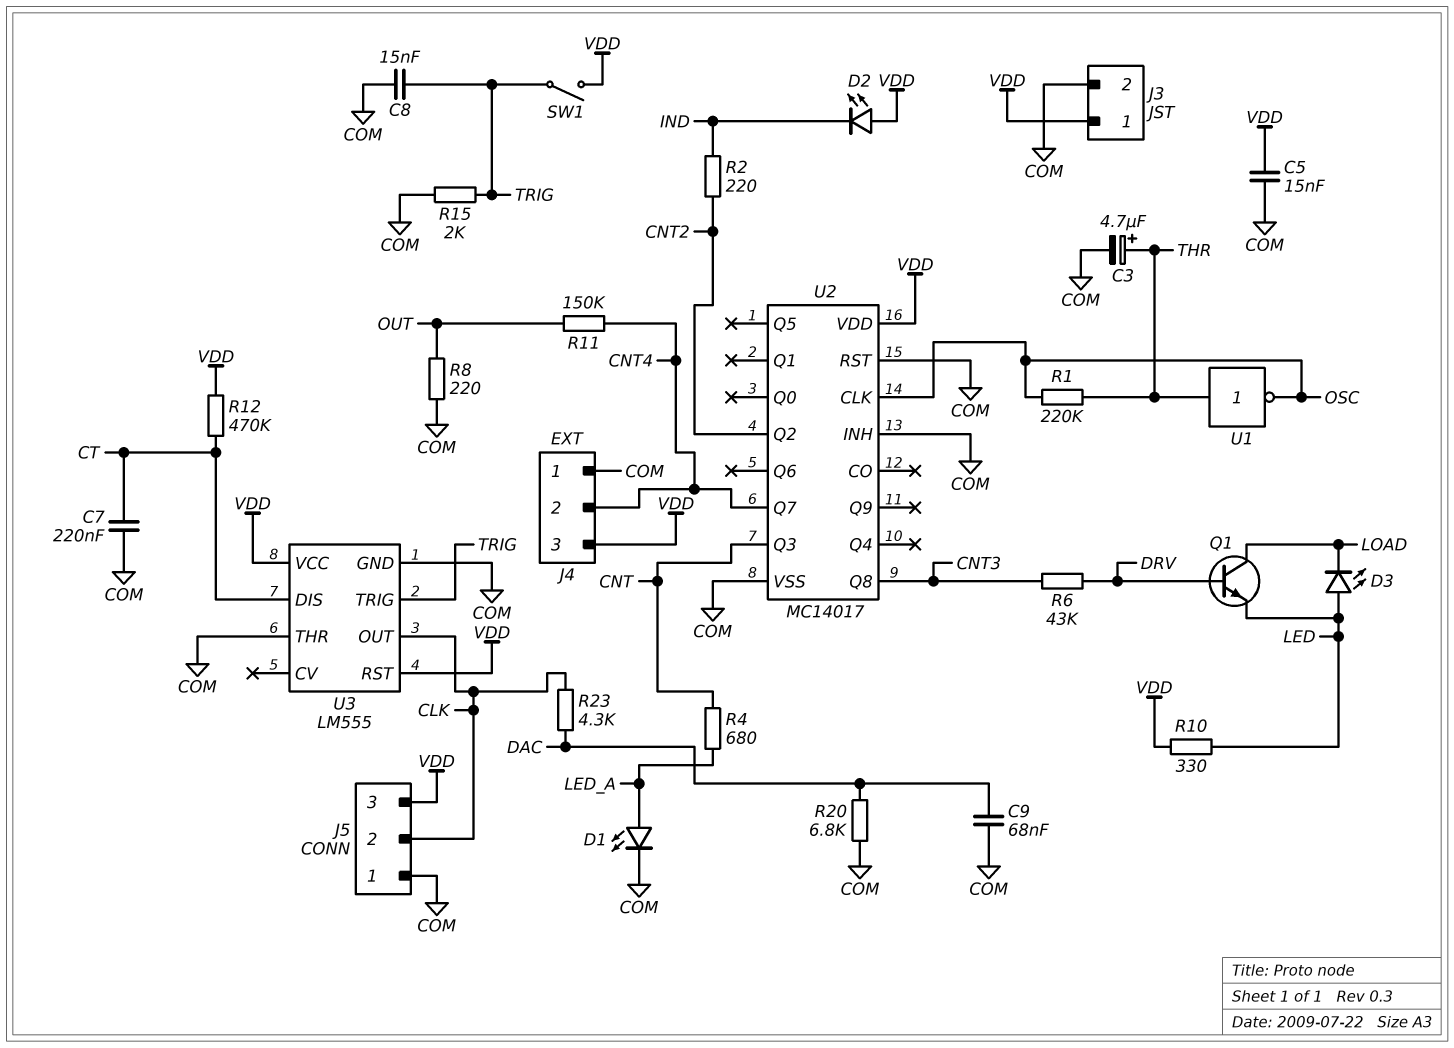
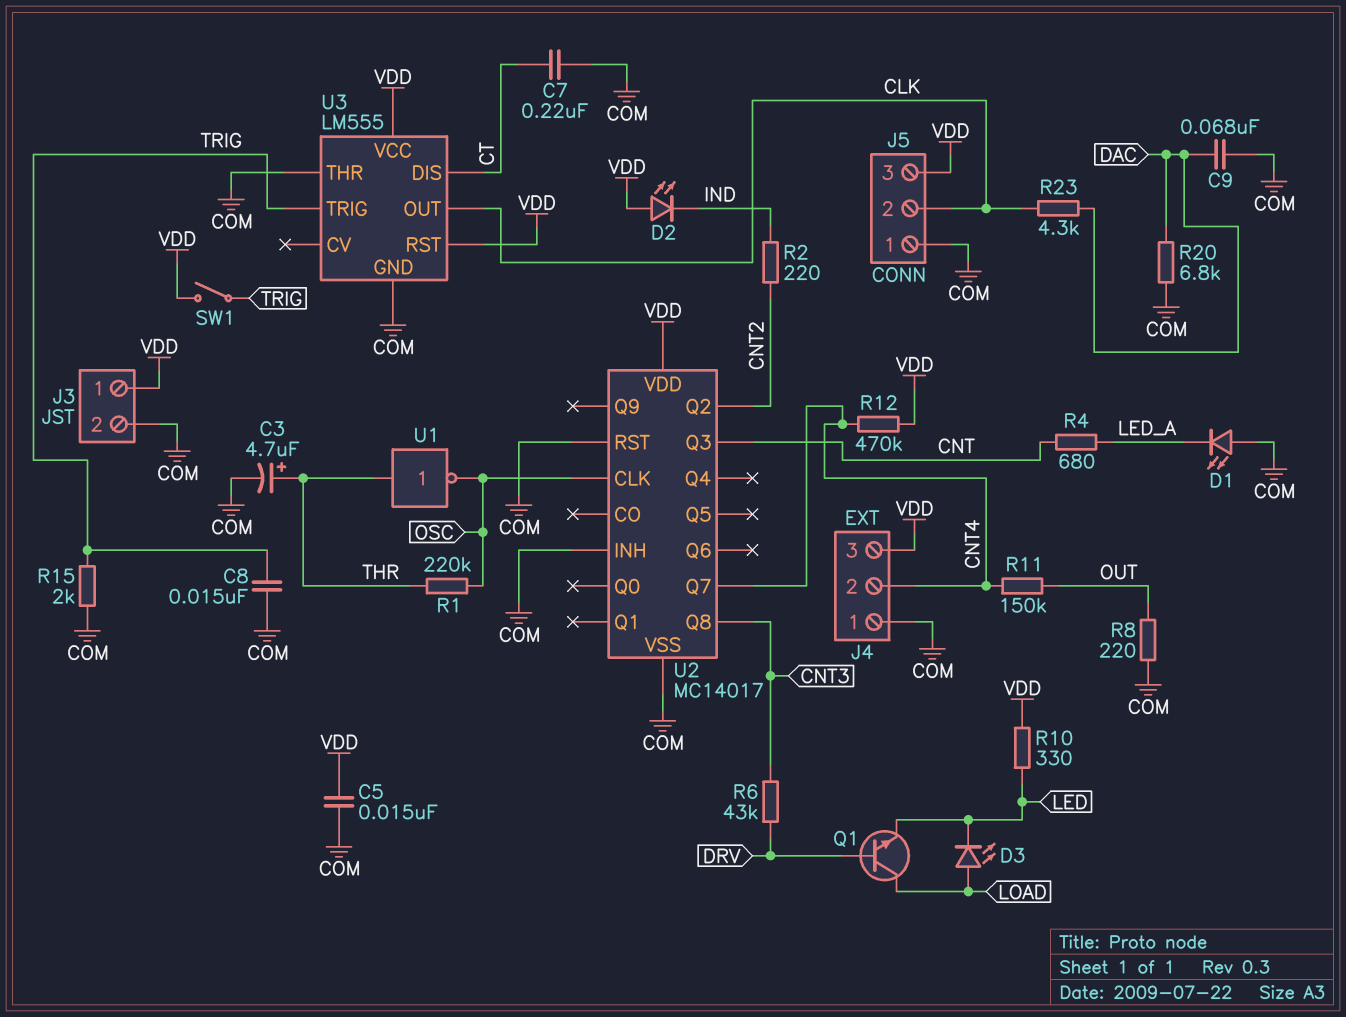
D1: LED (A LED_A, K COM) -> LED (A COM, K LED_A)
D3: LED (A LED, K LOAD) -> LED (A LOAD, K LED)
R12: 470k (CT, VDD) -> 470k (CNT4, VDD)

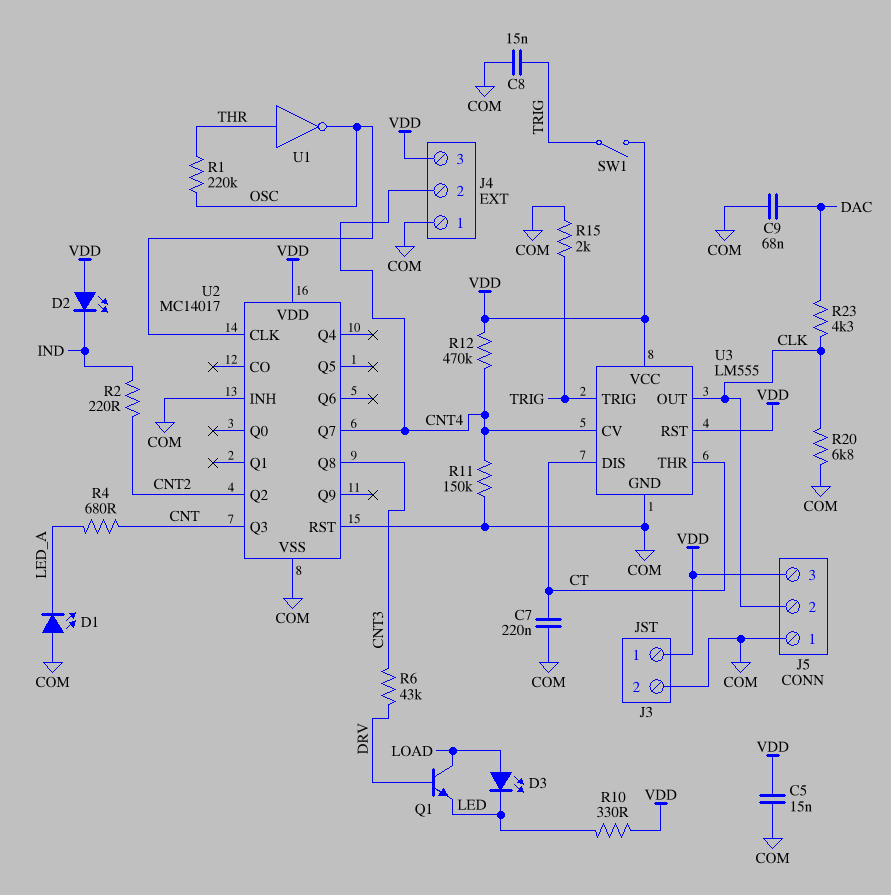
C3: 4.7uF (plus THR, minus COM) -> none
R8: 220 (COM, OUT) -> none
R11: 150k (CNT4, OUT) -> 150k (CNT4, COM)
R20: 6.8k (COM, DAC) -> 6.8k (CLK, COM)
U3 pin CV: none -> CNT4
U3 pin THR: COM -> CT

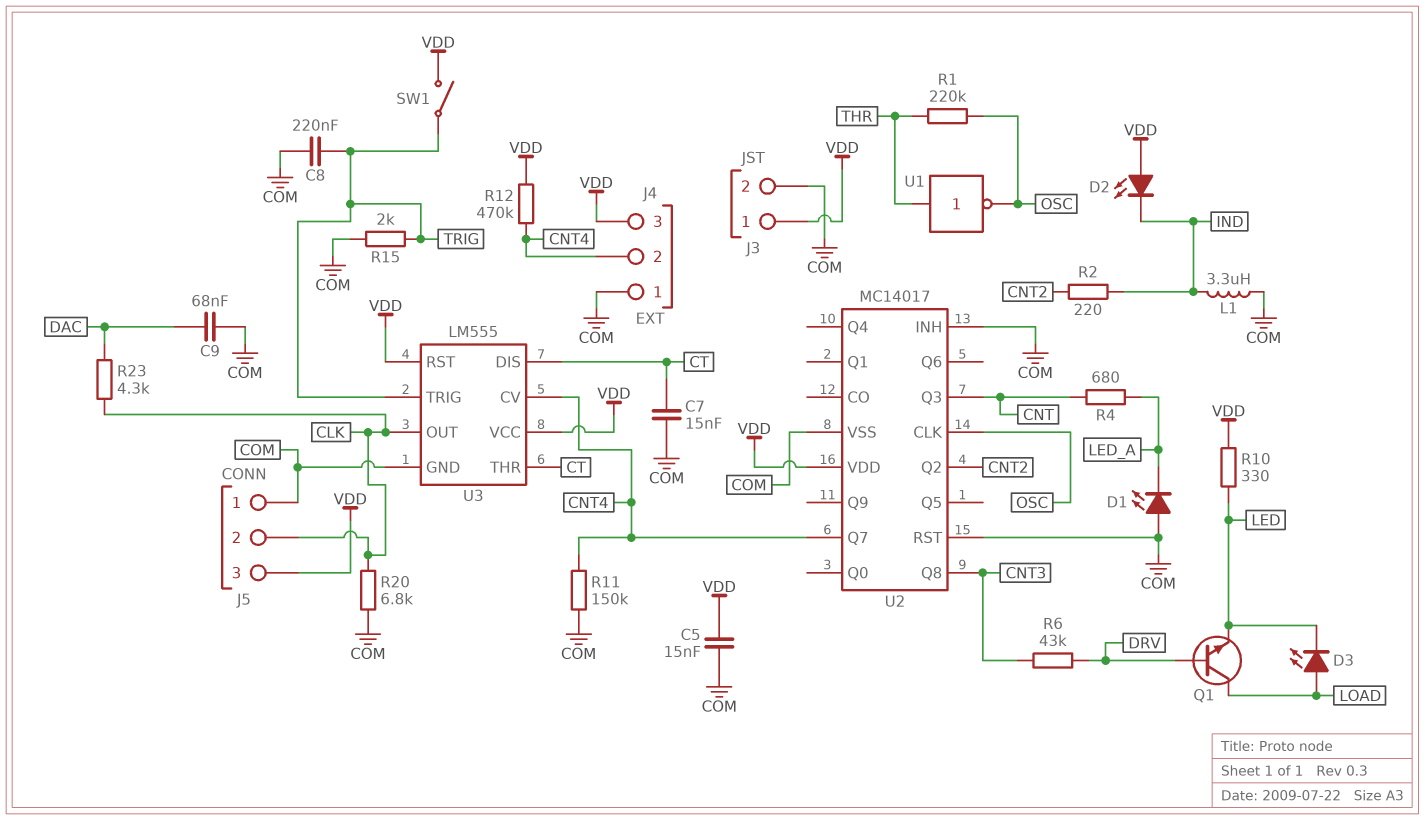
C7: 220nF (COM, CT) -> 15nF (COM, CT)
C8: 15nF (COM, TRIG) -> 220nF (COM, TRIG)
L1: none -> 3.3uH (COM, IND)

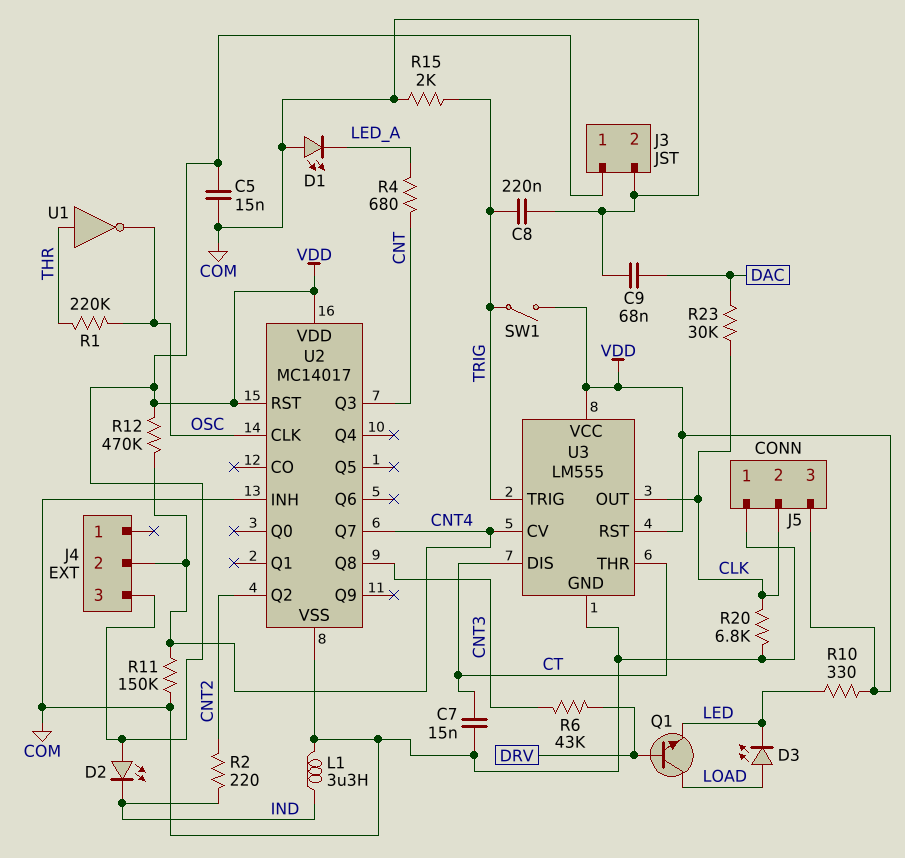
J4 pin 1: COM -> none
R23: 4.3k (CLK, DAC) -> 30k (CLK, DAC)
U2 pin RST: COM -> VDD

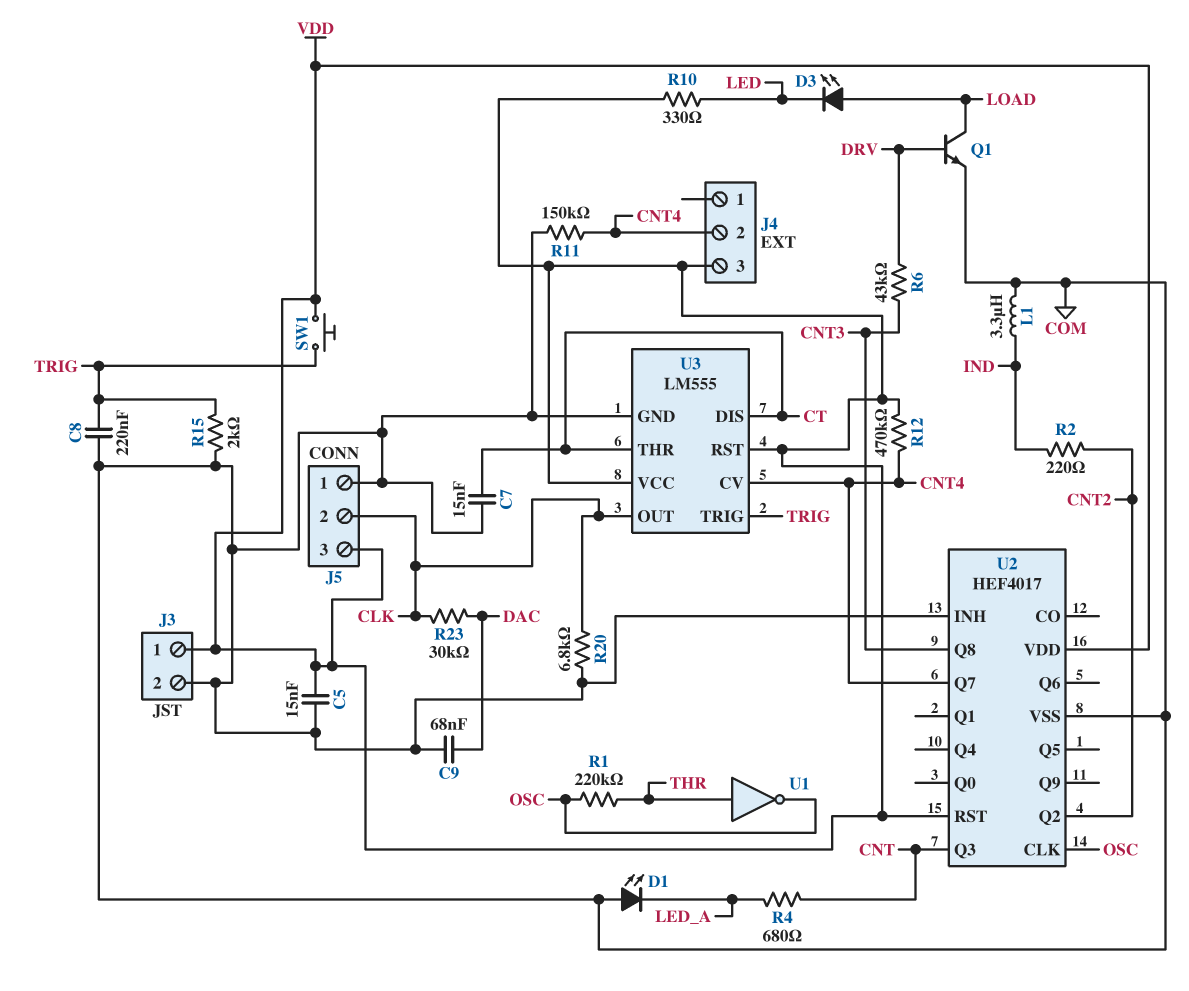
D2: LED (A VDD, K IND) -> none
Q1: NPN (B DRV, C LOAD, E LED) -> NPN (B DRV, C LOAD, E COM)
SW1: switch (TRIG, VDD) -> button (TRIG, VDD)
U2: MC14017 -> HEF4017

